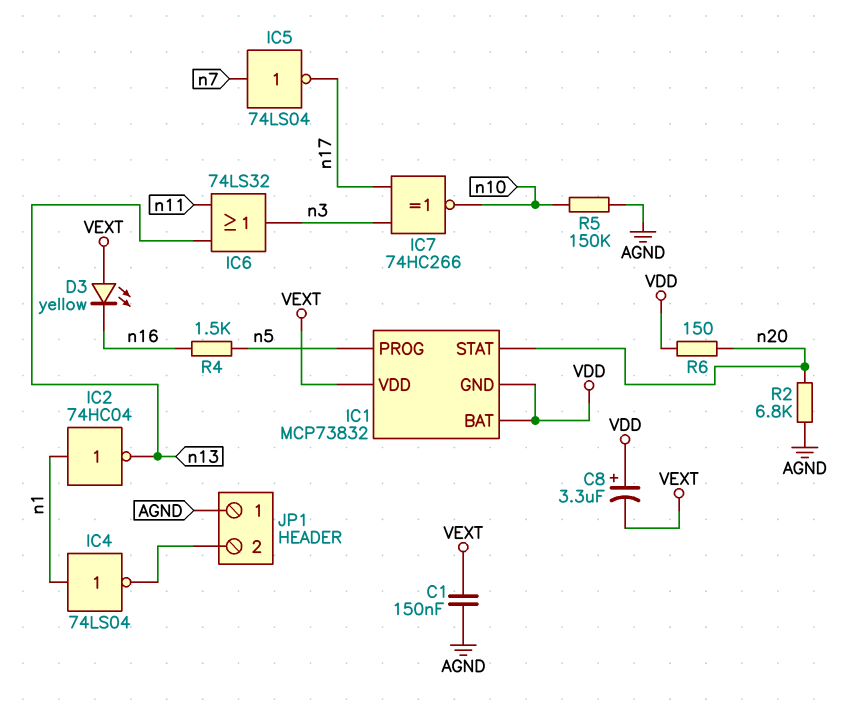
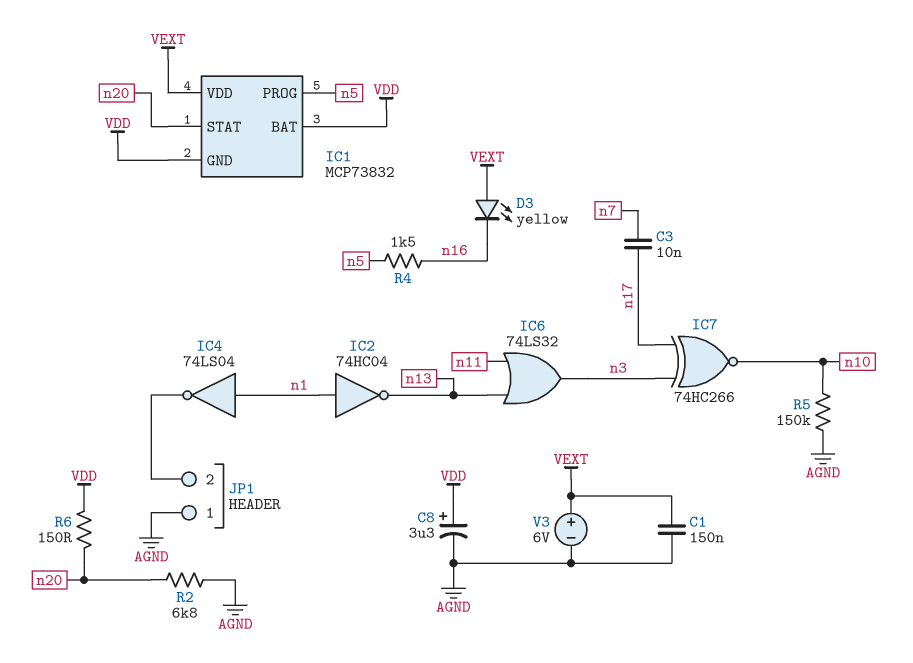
C3: none -> 10nF (n7, n17)
C8: 3.3uF (plus VDD, minus VEXT) -> 3.3uF (plus VDD, minus AGND)
IC5: NOT 74LS04 (in n7, out n17) -> none
V3: none -> 6V (plus VEXT, minus AGND)

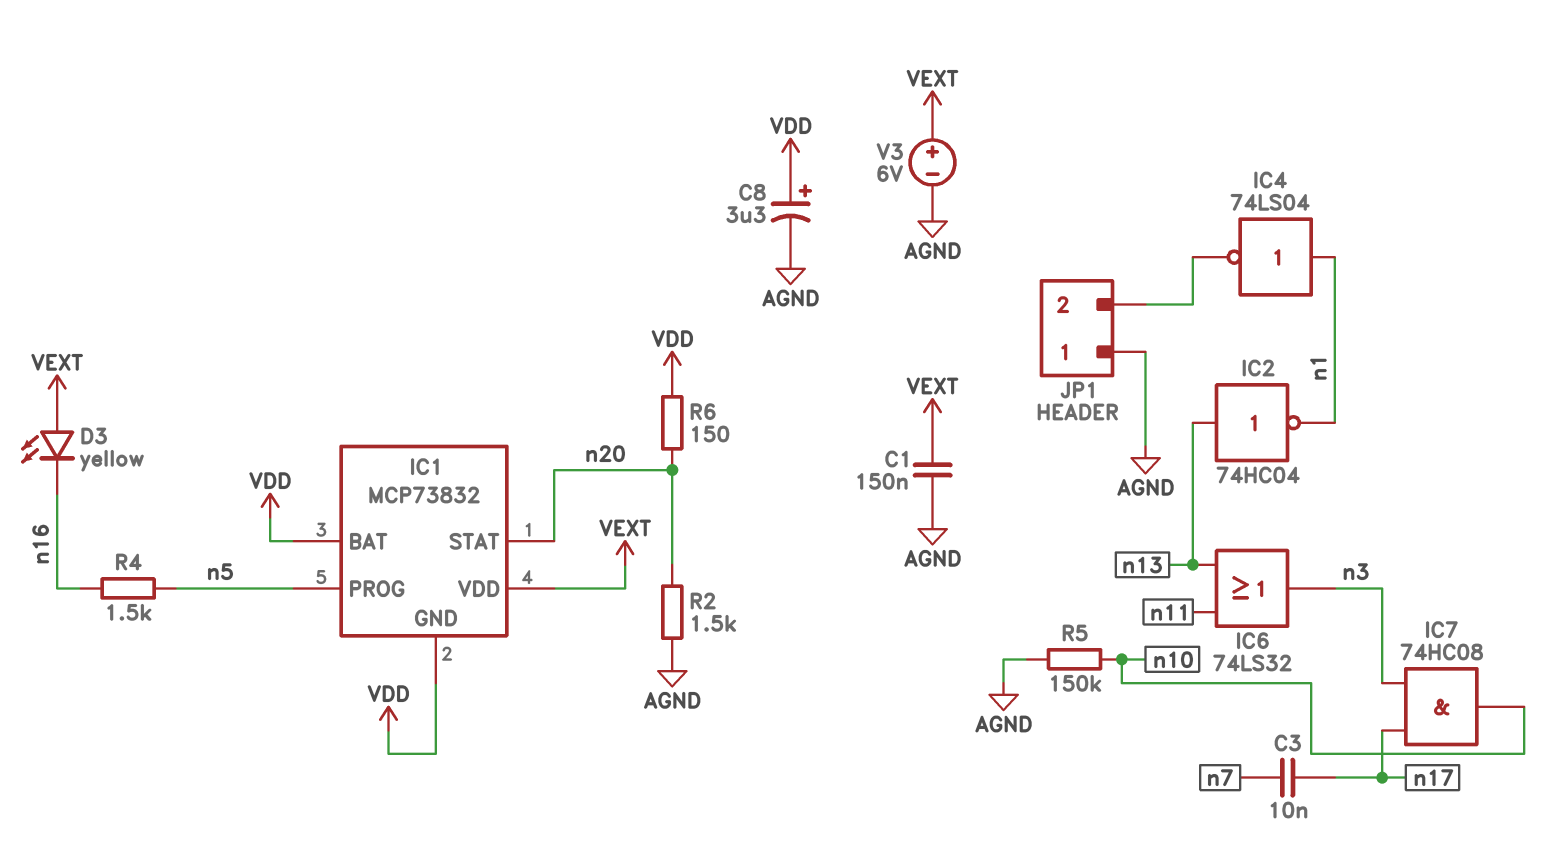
IC2: NOT 74HC04 (in n1, out n13) -> NOT 74HC04 (in n13, out n1)
IC7: XNOR 74HC266 (in n3, in n17, out n10) -> AND 74HC08 (in n3, in n17, out n10)
R2: 6.8k (AGND, n20) -> 1.5k (AGND, n20)

